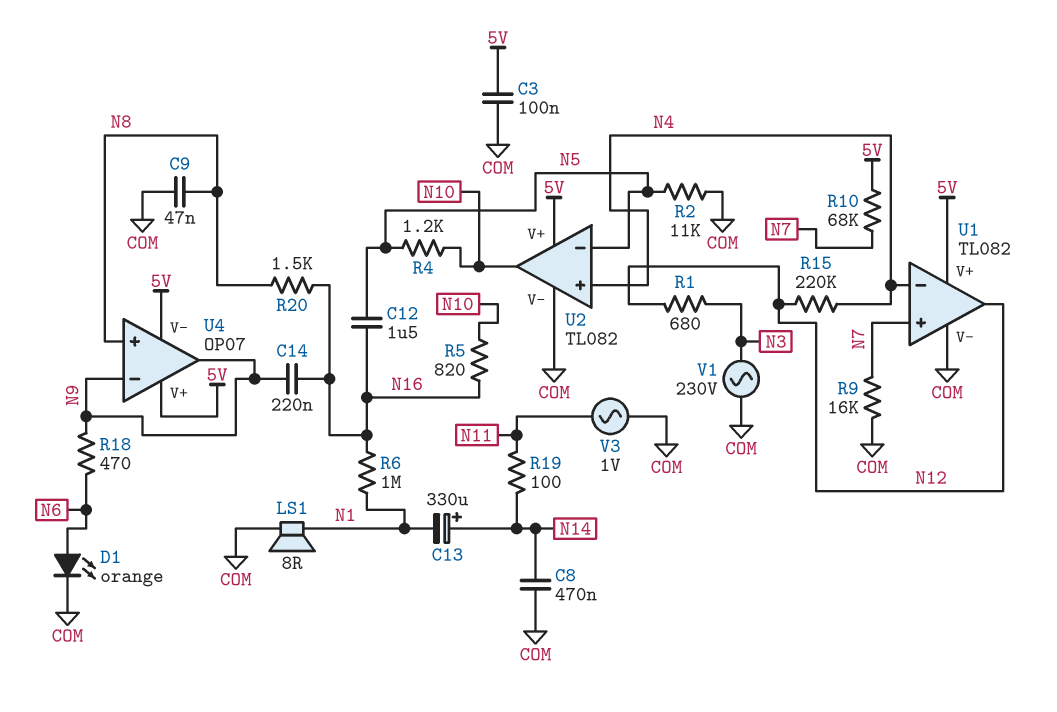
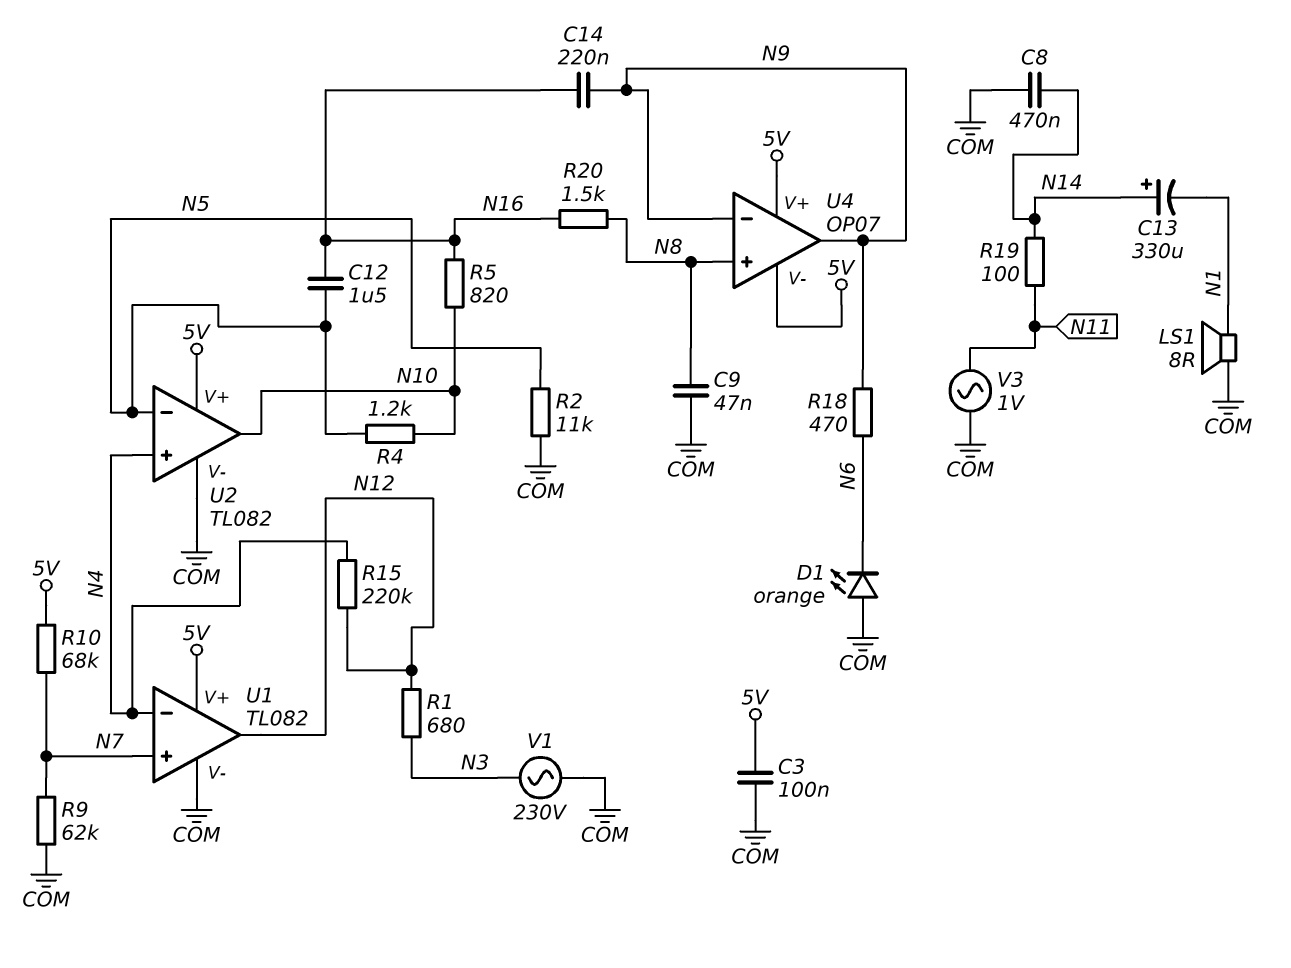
D1: LED orange (A N6, K COM) -> LED orange (A COM, K N6)
R6: 1M (N1, N16) -> none
R9: 16k (COM, N7) -> 62k (COM, N7)

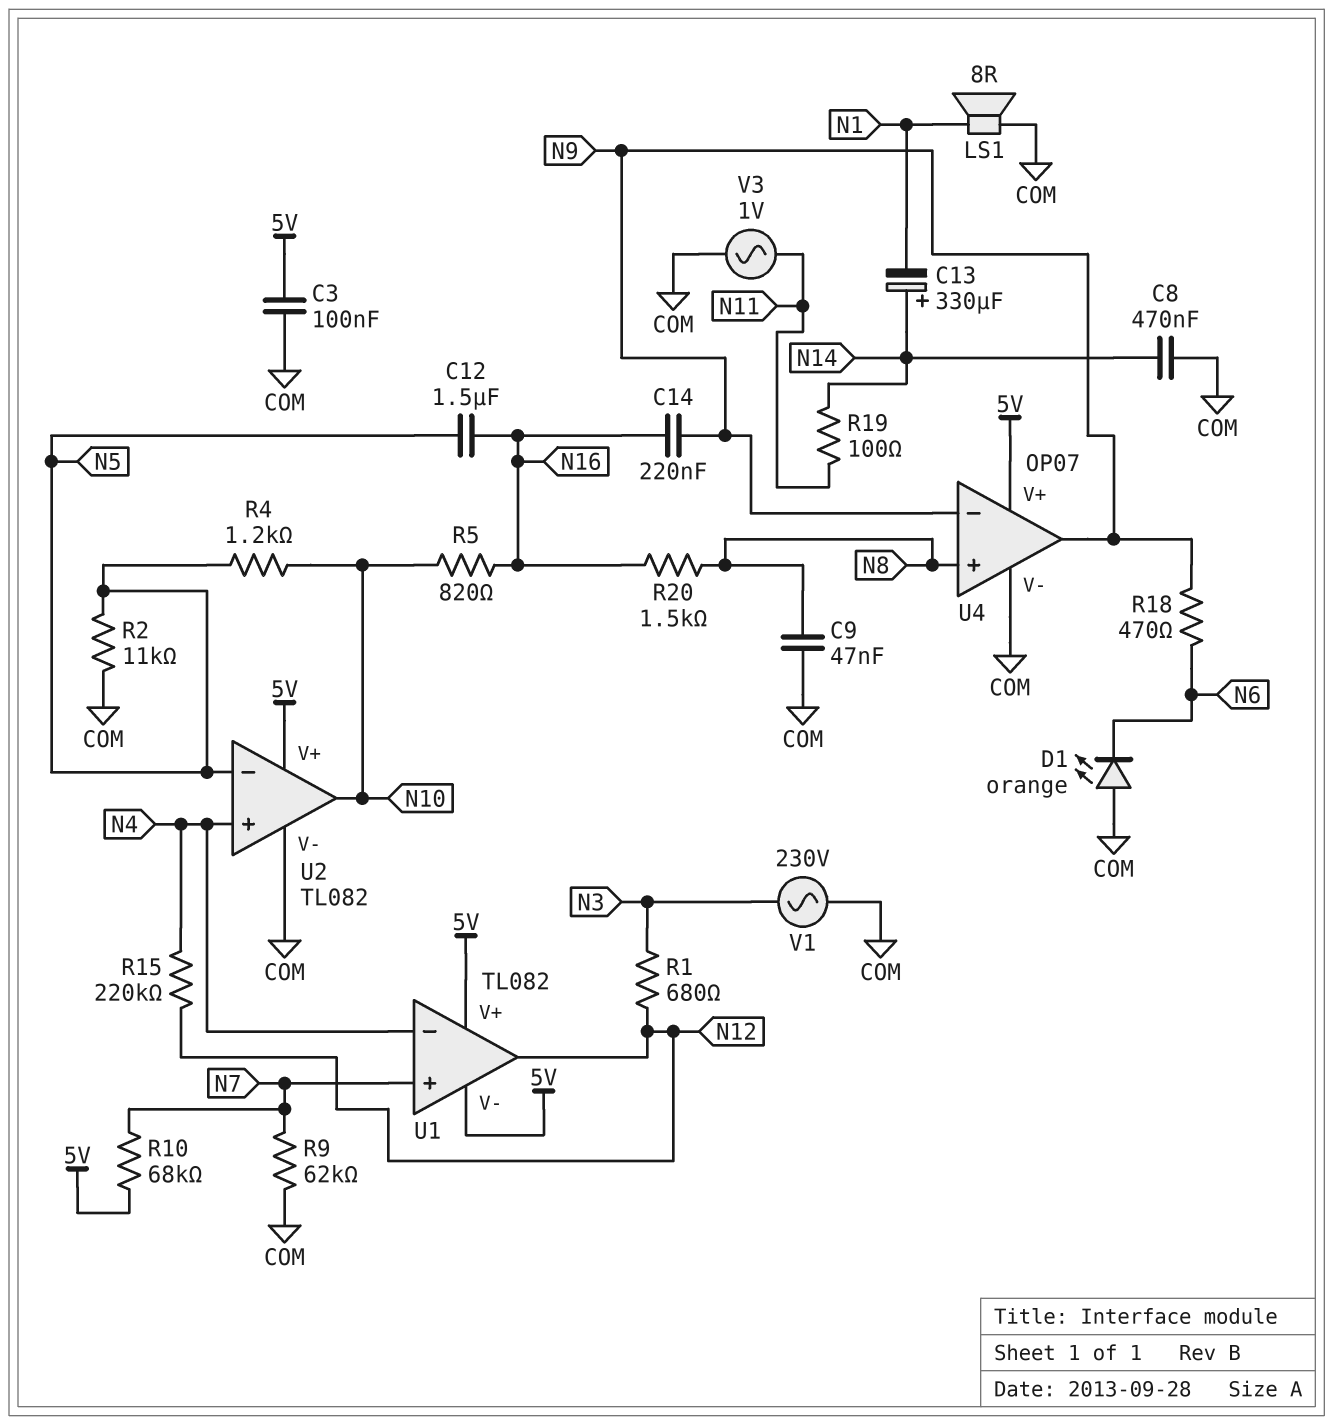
U1 pin V-: COM -> 5V
U4 pin V-: 5V -> COM

